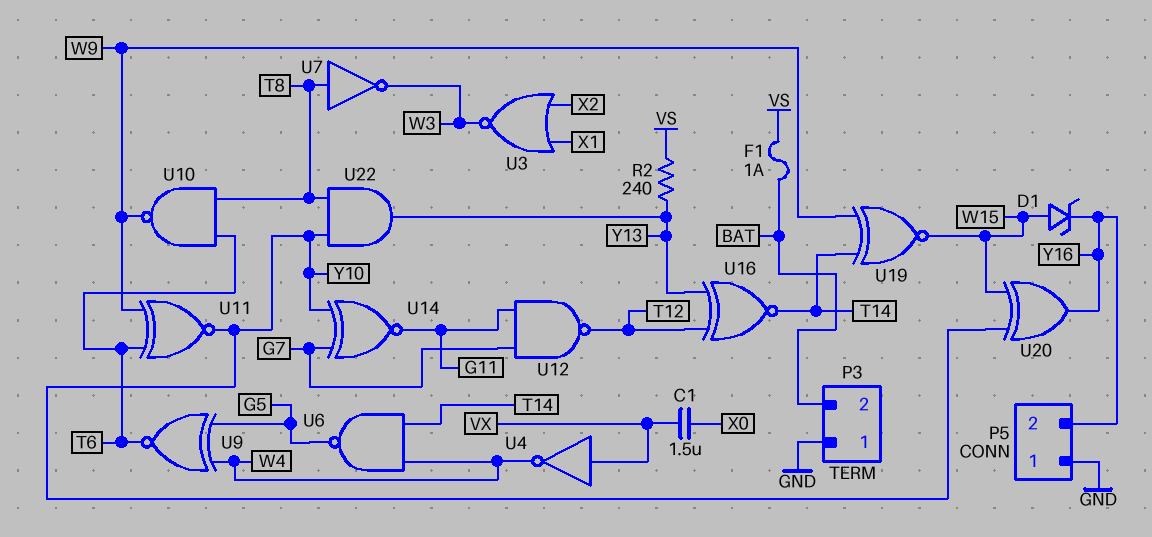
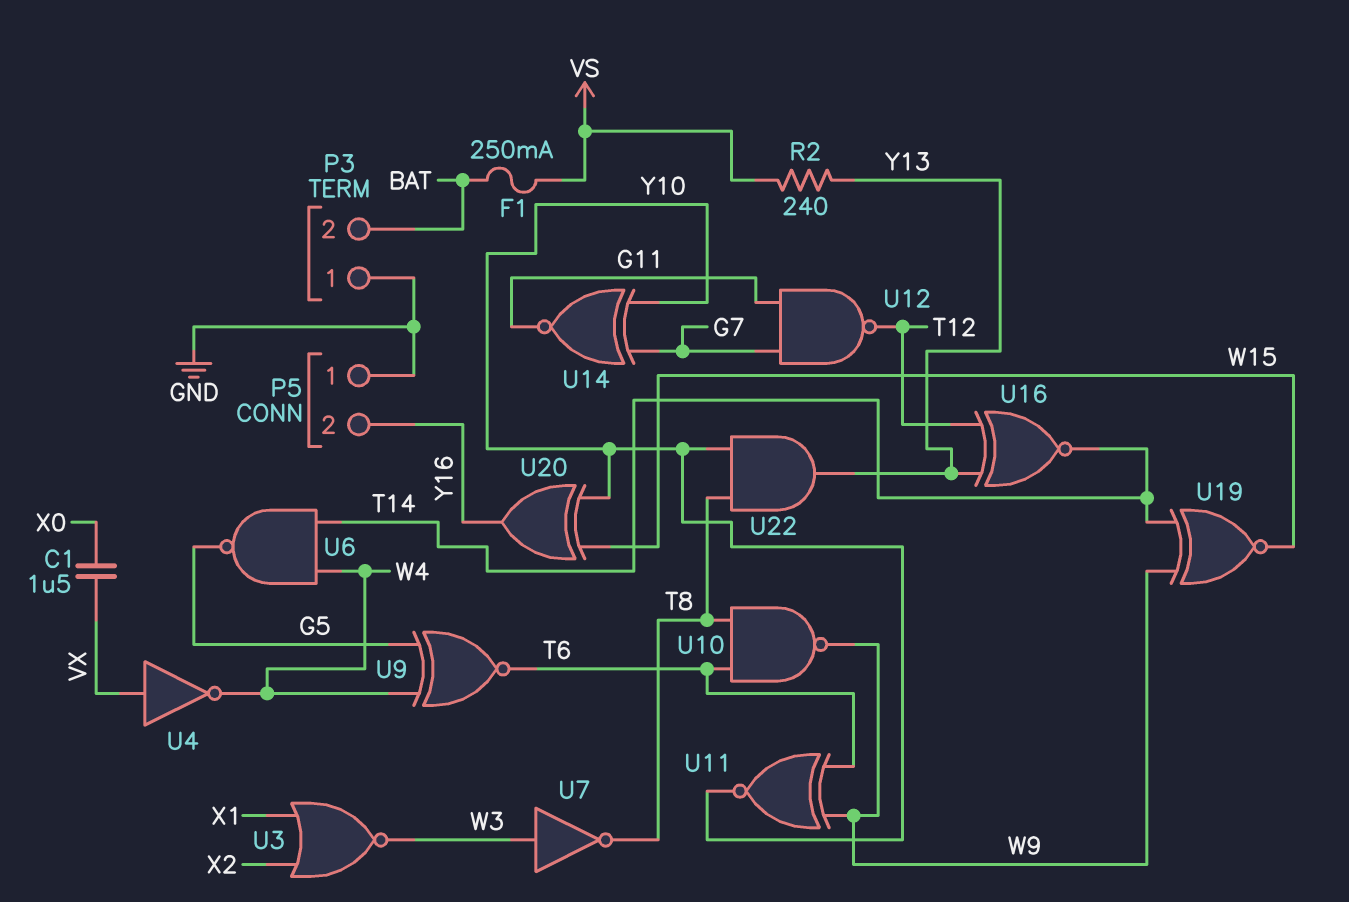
D1: zener (A W15, K Y16) -> none
F1: 1A (BAT, VS) -> 250mA (BAT, VS)
U7: NOT (in T8, out W3) -> NOT (in W3, out T8)

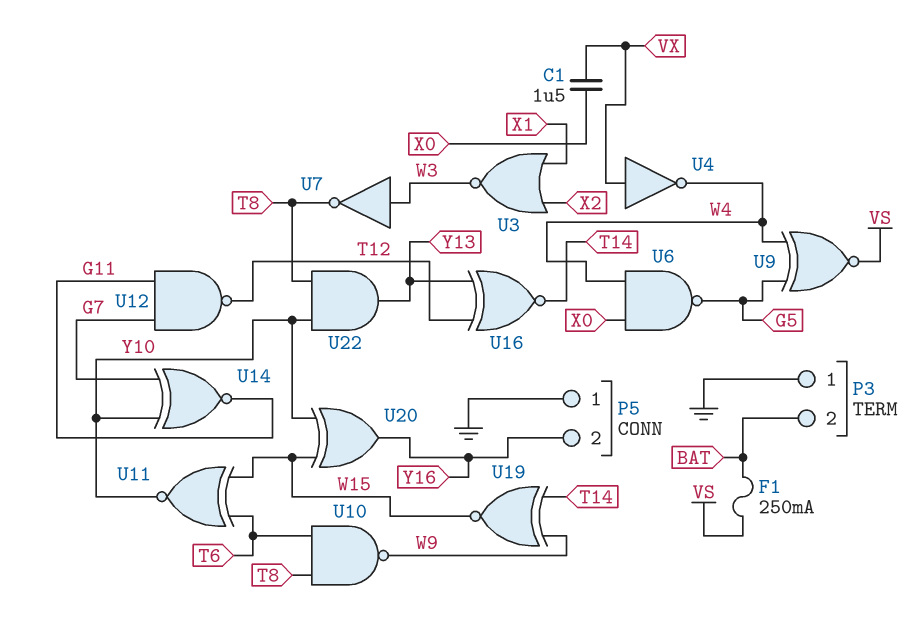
R2: 240 (VS, Y13) -> none
U6: NAND (in T14, in W4, out G5) -> NAND (in W4, in X0, out G5)
U9: XNOR (in G5, in W4, out T6) -> XNOR (in G5, in W4, out VS)
U11: XNOR (in T6, in W9, out Y10) -> XNOR (in T6, in W15, out Y10)

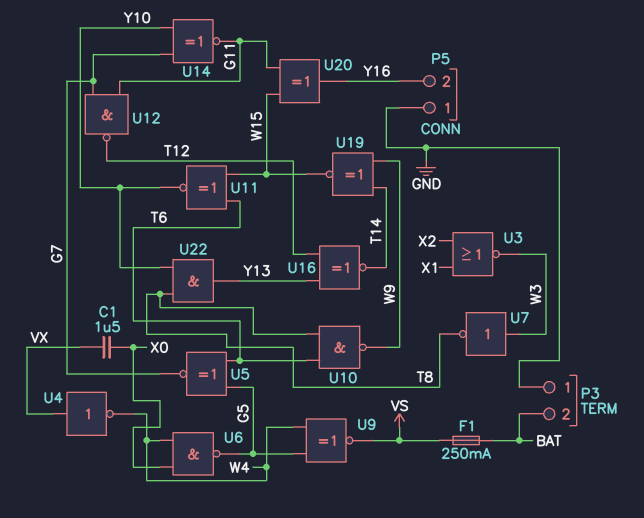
U5: none -> XNOR (in G5, in T6, out G7)
U20: XOR (in W15, in Y10, out Y16) -> XOR (in G11, in W15, out Y16)

